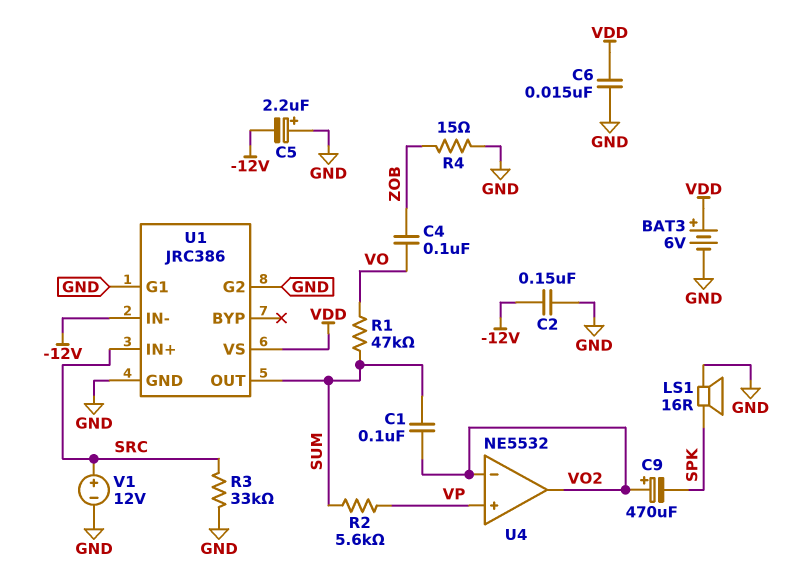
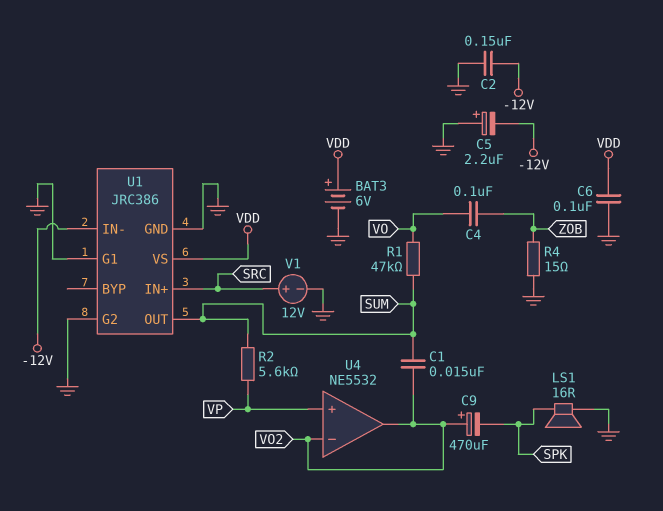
C1: 100nF (SUM, VO2) -> 15nF (SUM, VO2)
C6: 15nF (GND, VDD) -> 100nF (GND, VDD)
R3: 33k (GND, SRC) -> none

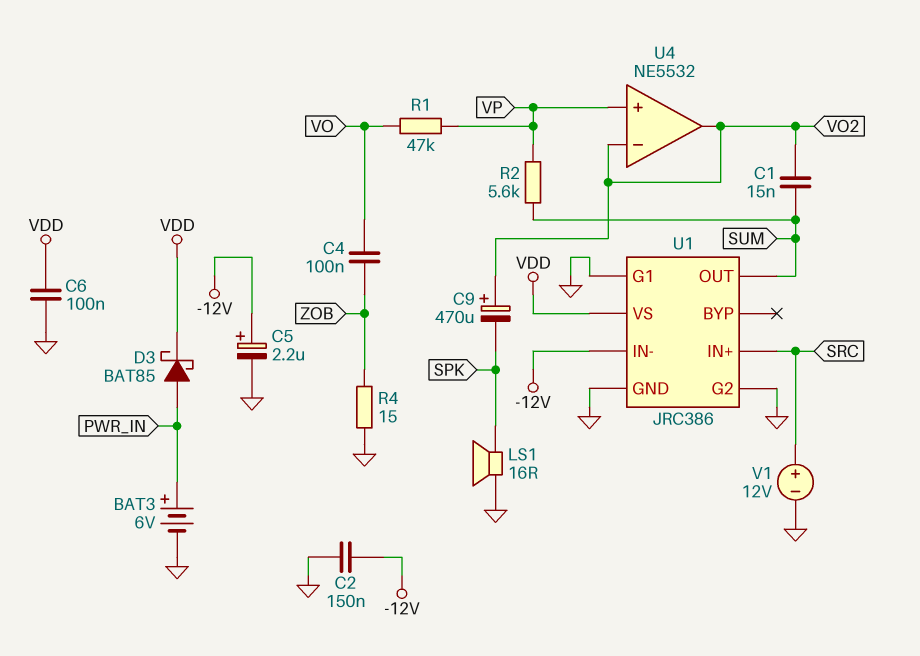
BAT3: 6V (plus VDD, minus GND) -> 6V (plus PWR_IN, minus GND)
C5: 2.2uF (plus GND, minus -12V) -> 2.2uF (plus -12V, minus GND)
D3: none -> schottky BAT85 (A PWR_IN, K VDD)
R1: 47k (SUM, VO) -> 47k (VO, VP)

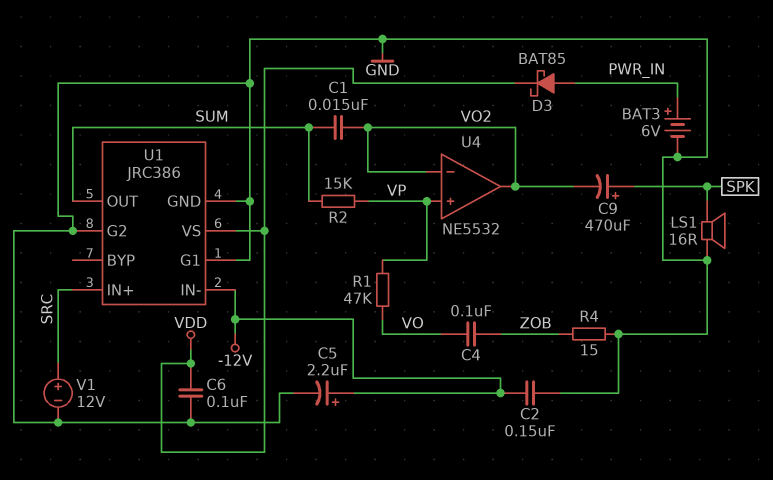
C9: 470uF (plus VO2, minus SPK) -> 470uF (plus SPK, minus VO2)
R2: 5.6k (SUM, VP) -> 15k (SUM, VP)

